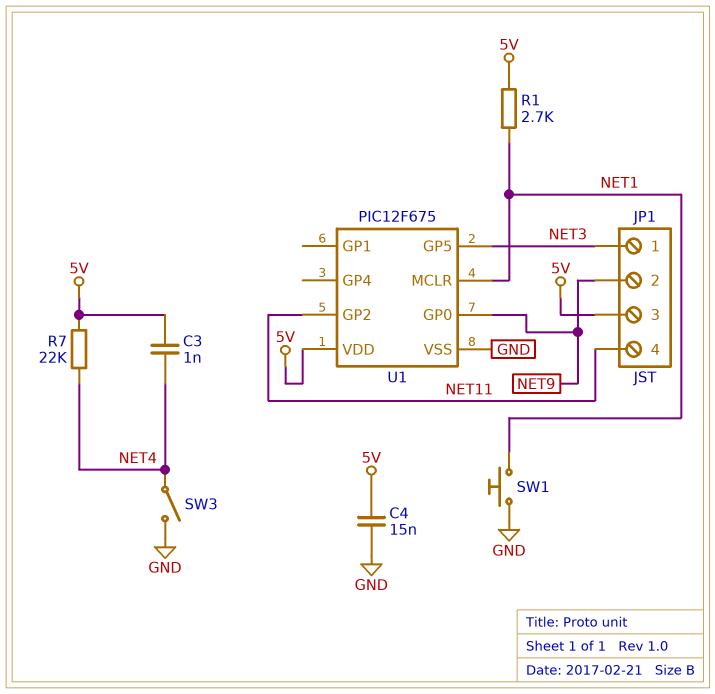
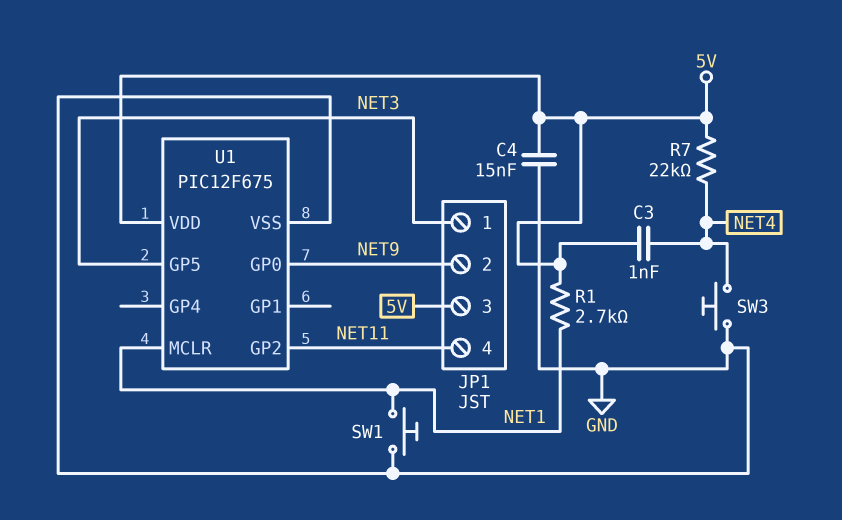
SW3: switch (GND, NET4) -> button (GND, NET4)

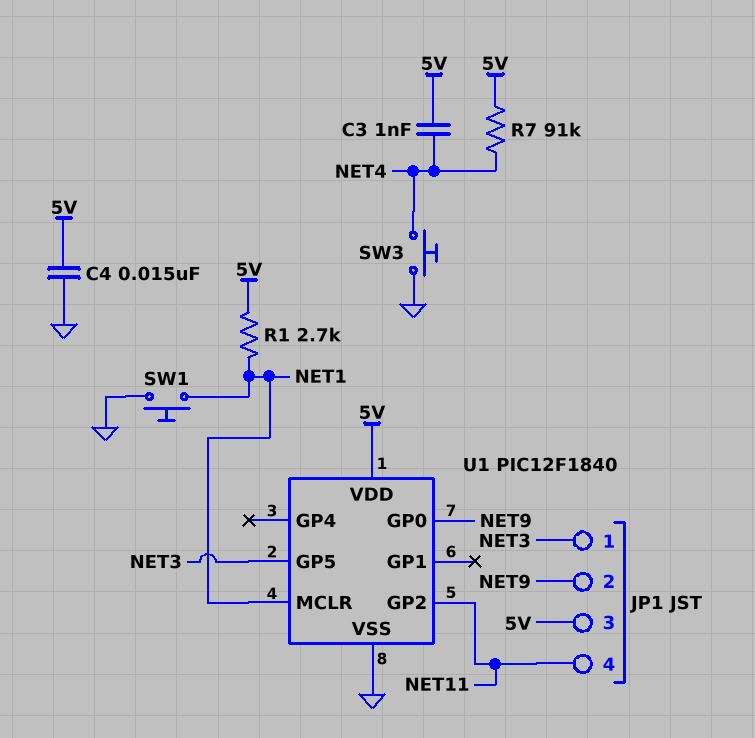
R7: 22k (5V, NET4) -> 91k (5V, NET4)
U1: PIC12F675 -> PIC12F1840

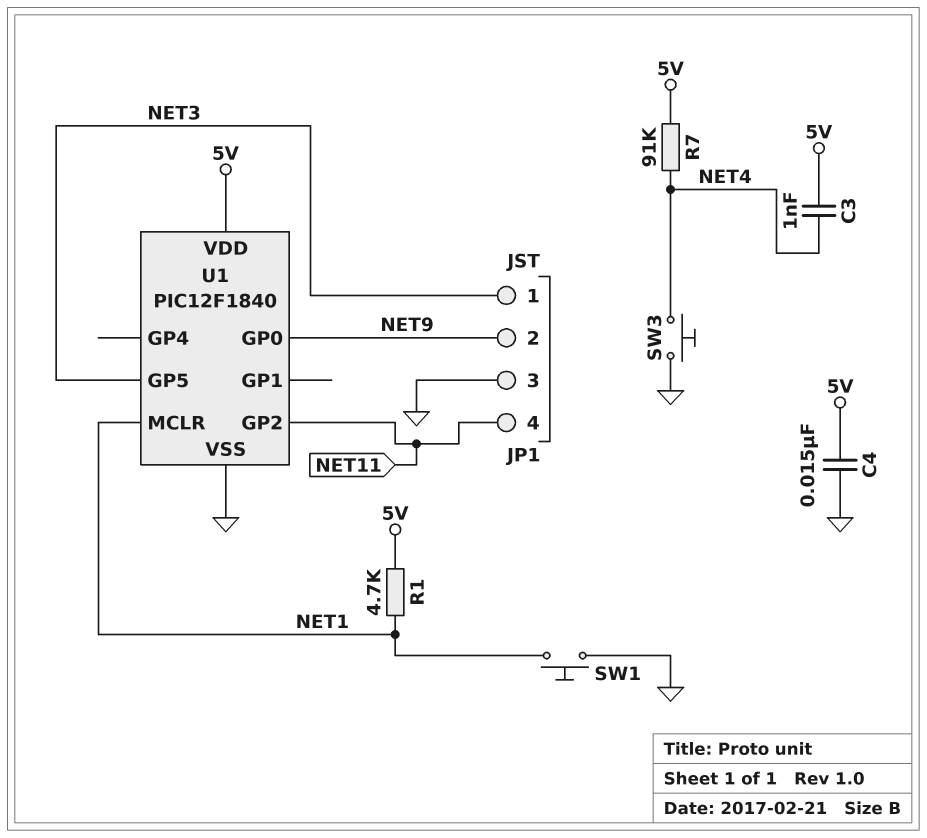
JP1 pin 3: 5V -> GND
R1: 2.7k (5V, NET1) -> 4.7k (5V, NET1)

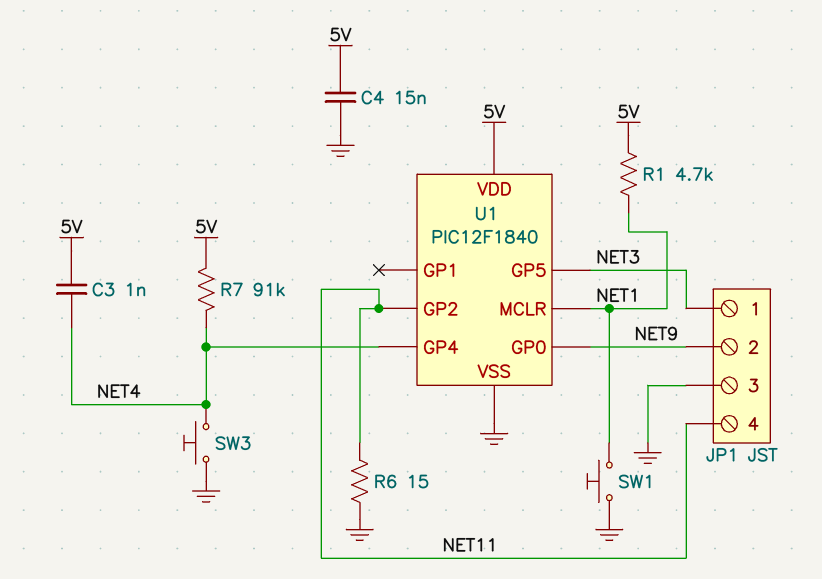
R6: none -> 15 (GND, NET11)
U1 pin GP4: none -> NET4

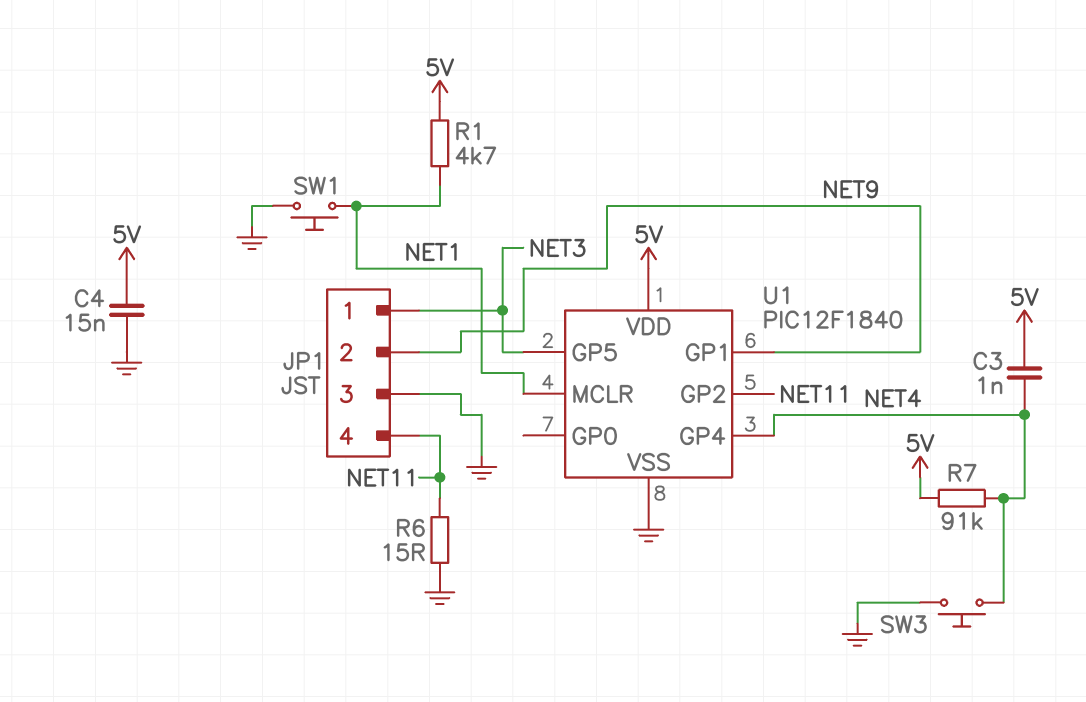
U1 pin GP0: NET9 -> none
U1 pin GP1: none -> NET9

